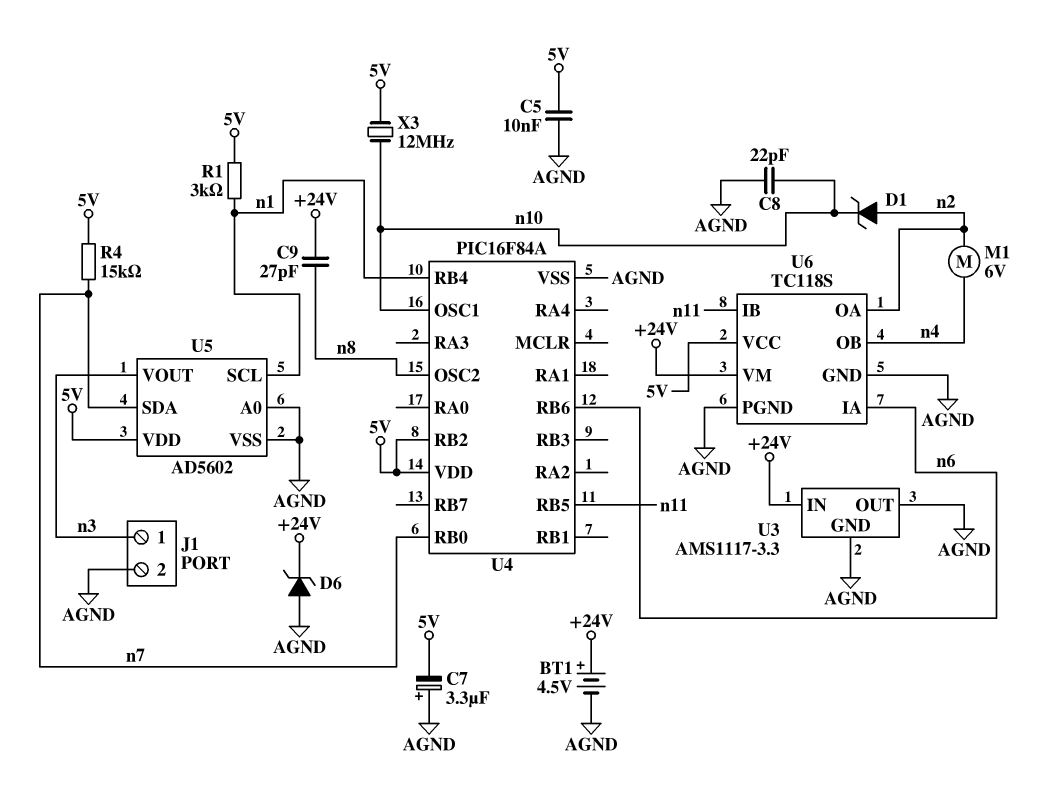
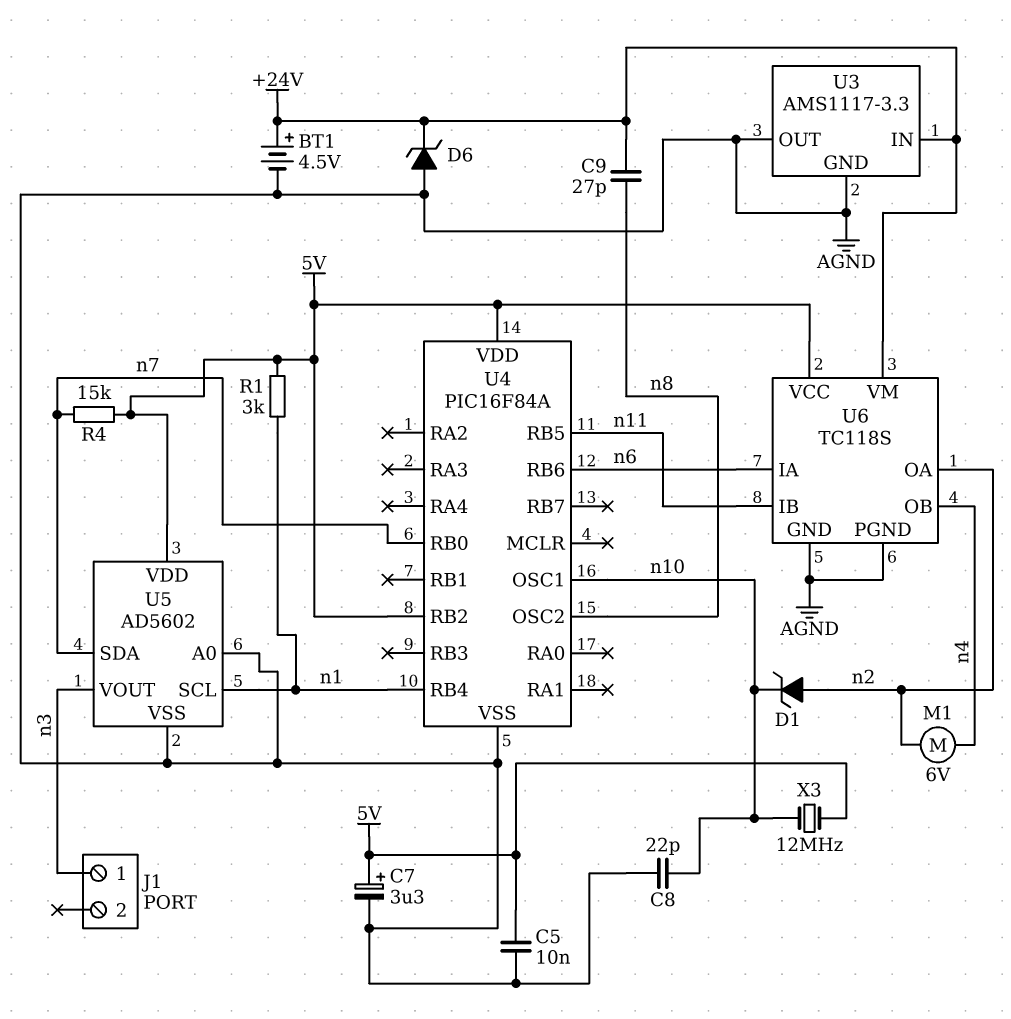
C7: 3.3uF (plus AGND, minus 5V) -> 3.3uF (plus 5V, minus AGND)
J1 pin 2: AGND -> none

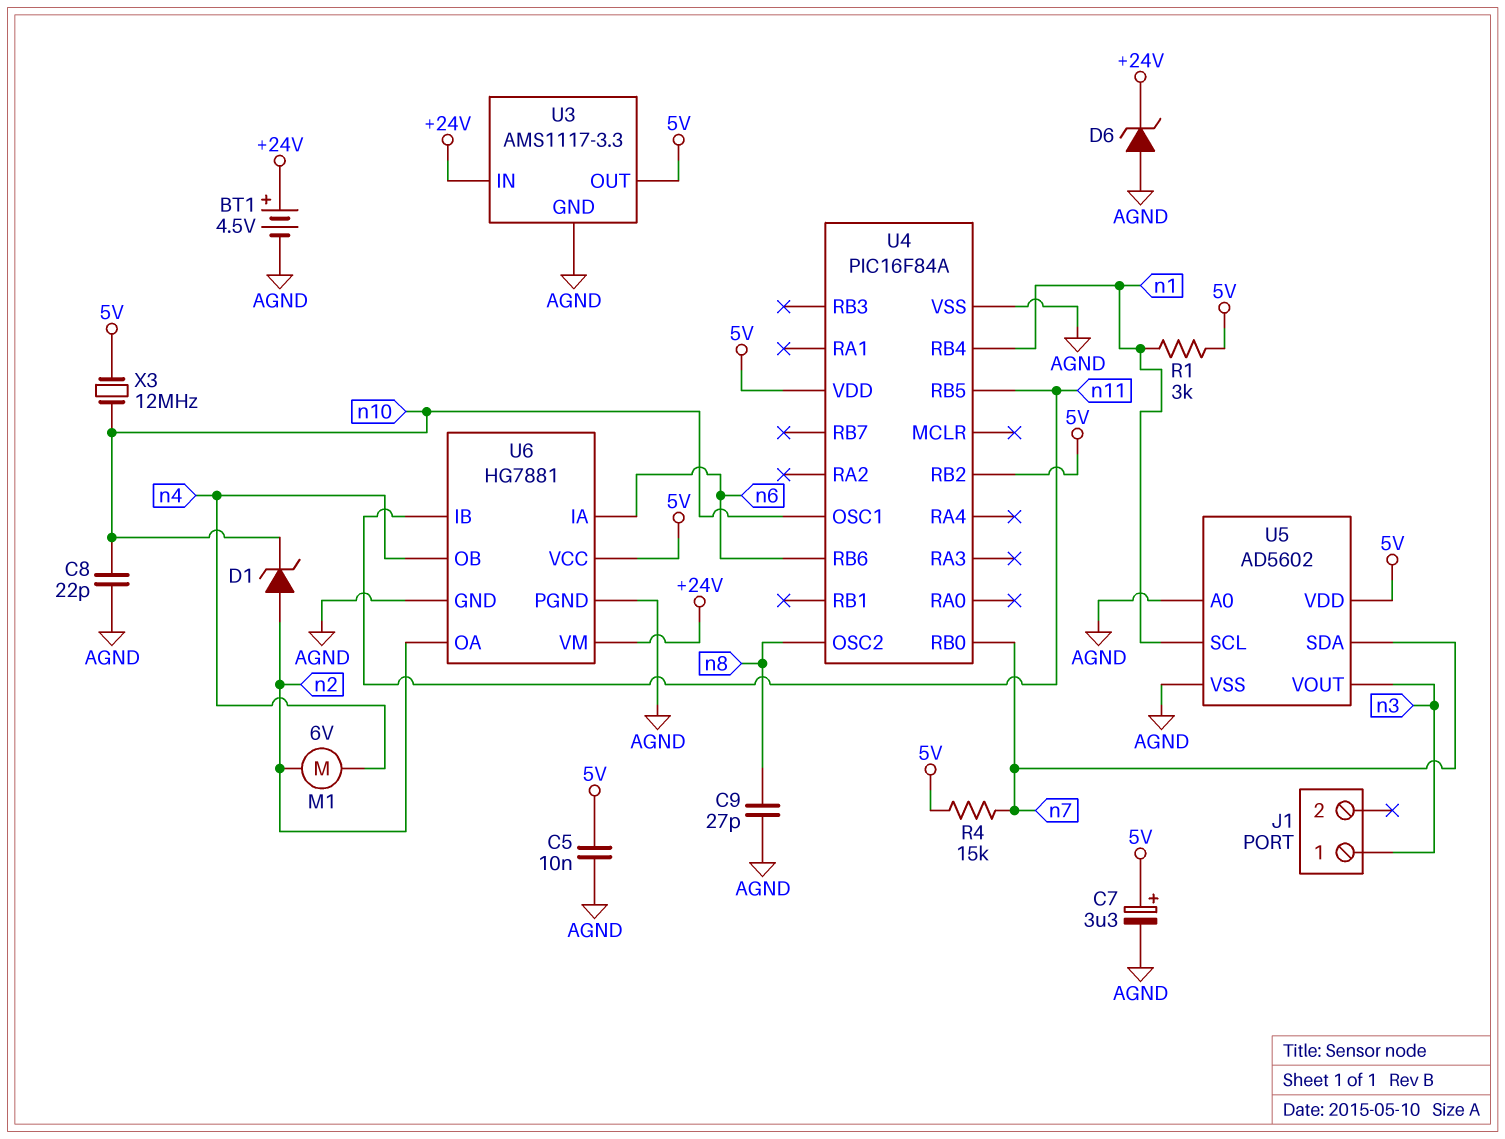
C9: 27pF (+24V, n8) -> 27pF (AGND, n8)
U3 pin OUT: AGND -> 5V
U6: TC118S -> HG7881

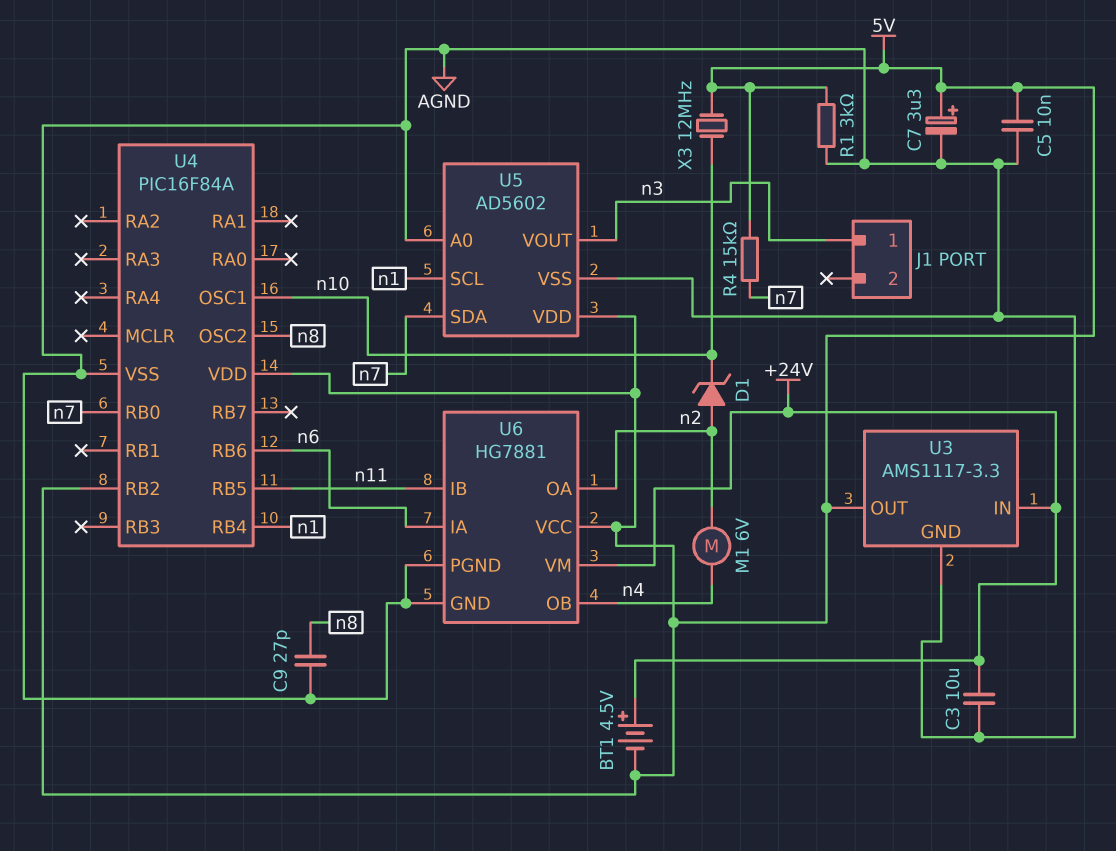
BT1: 4.5V (plus +24V, minus AGND) -> 4.5V (plus +24V, minus 5V)
C3: none -> 10uF (+24V, AGND)
C8: 22pF (AGND, n10) -> none
D6: zener (A AGND, K +24V) -> none
R1: 3k (5V, n1) -> 3k (5V, AGND)

